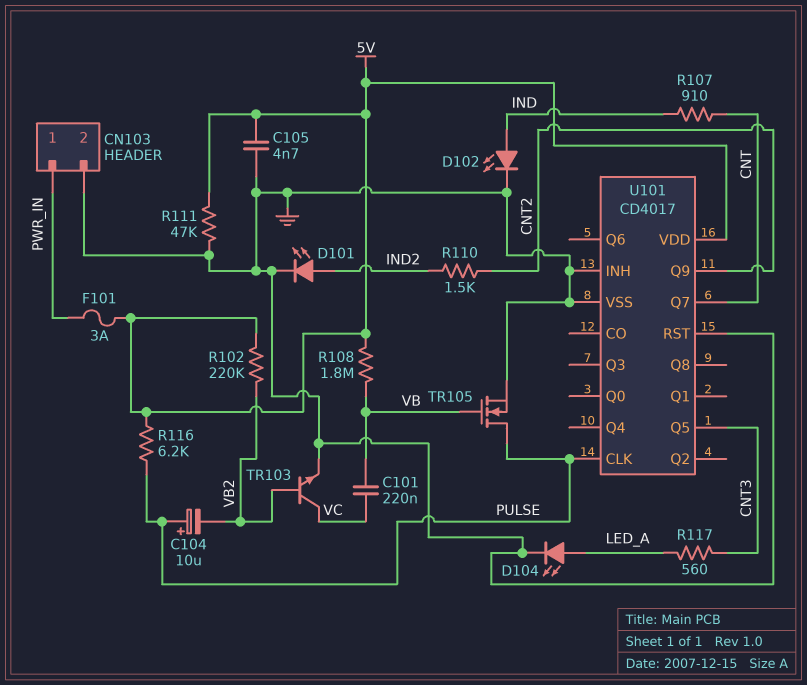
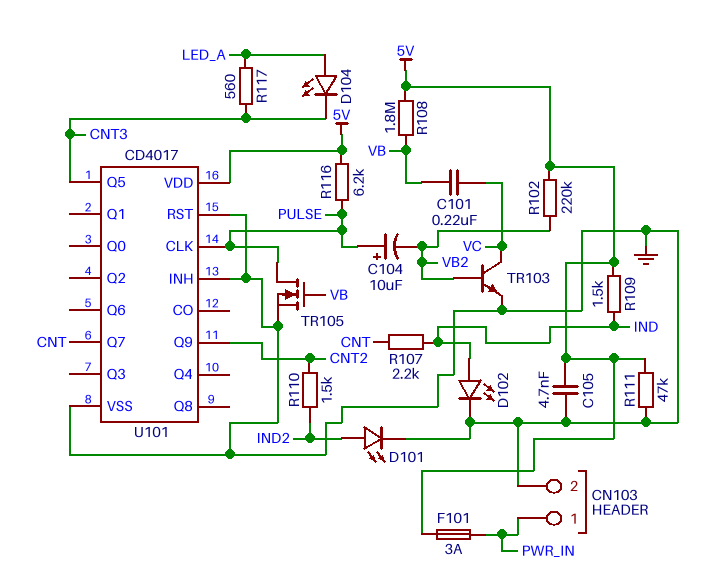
D104: LED (A LED_A, K GND) -> LED (A LED_A, K CNT3)
R107: 910 (CNT, IND) -> 2.2k (CNT, IND)
R109: none -> 1.5k (5V, IND)

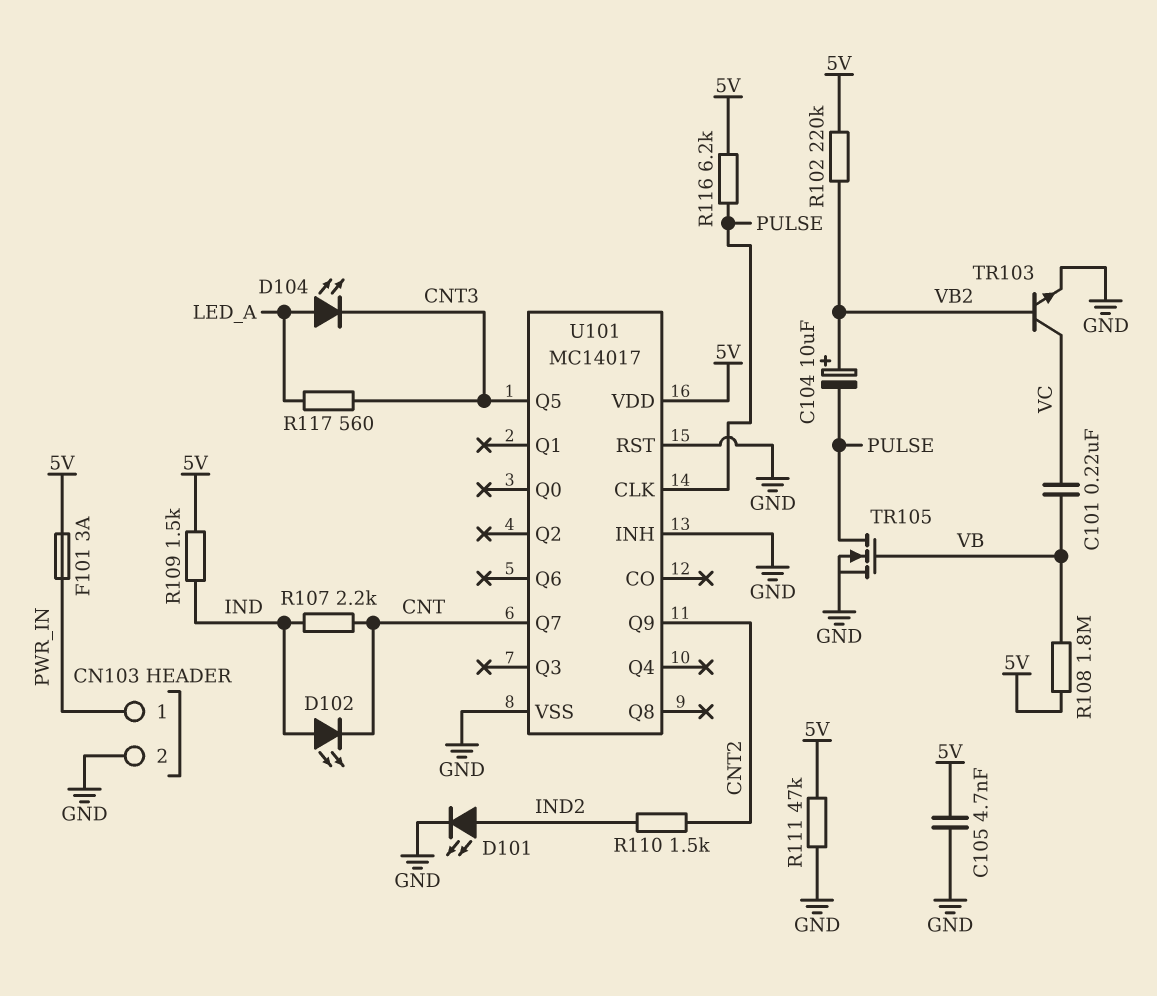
C104: 10uF (plus PULSE, minus VB2) -> 10uF (plus VB2, minus PULSE)
D102: LED (A IND, K GND) -> LED (A IND, K CNT)
U101: CD4017 -> MC14017

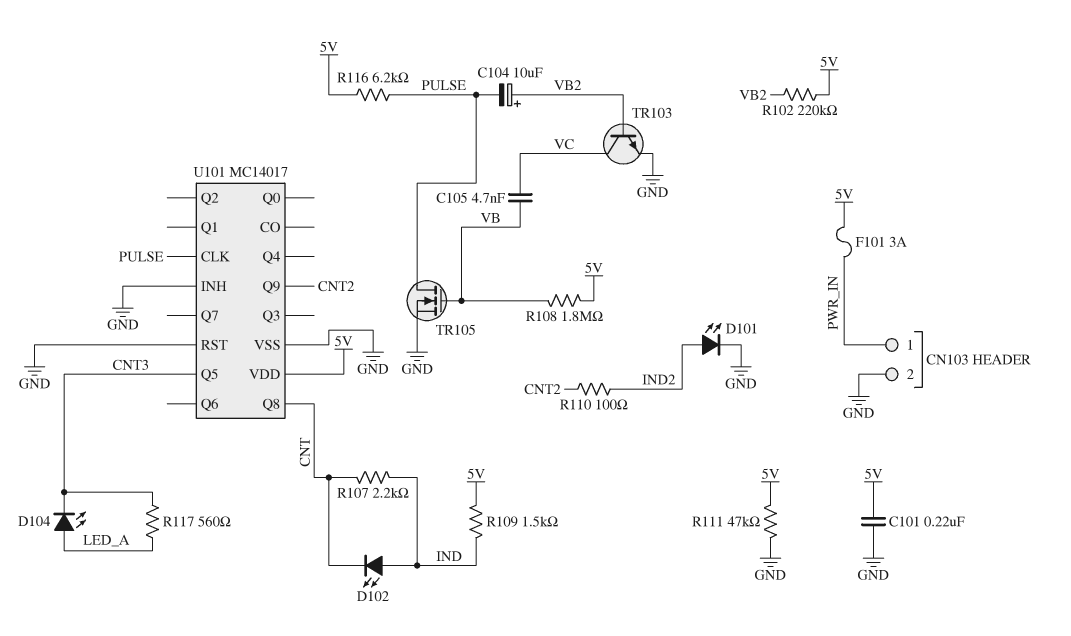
C101: 220nF (VB, VC) -> 220nF (5V, GND)
C105: 4.7nF (5V, GND) -> 4.7nF (VB, VC)
R110: 1.5k (CNT2, IND2) -> 100 (CNT2, IND2)
U101 pin Q7: CNT -> none
U101 pin Q8: none -> CNT

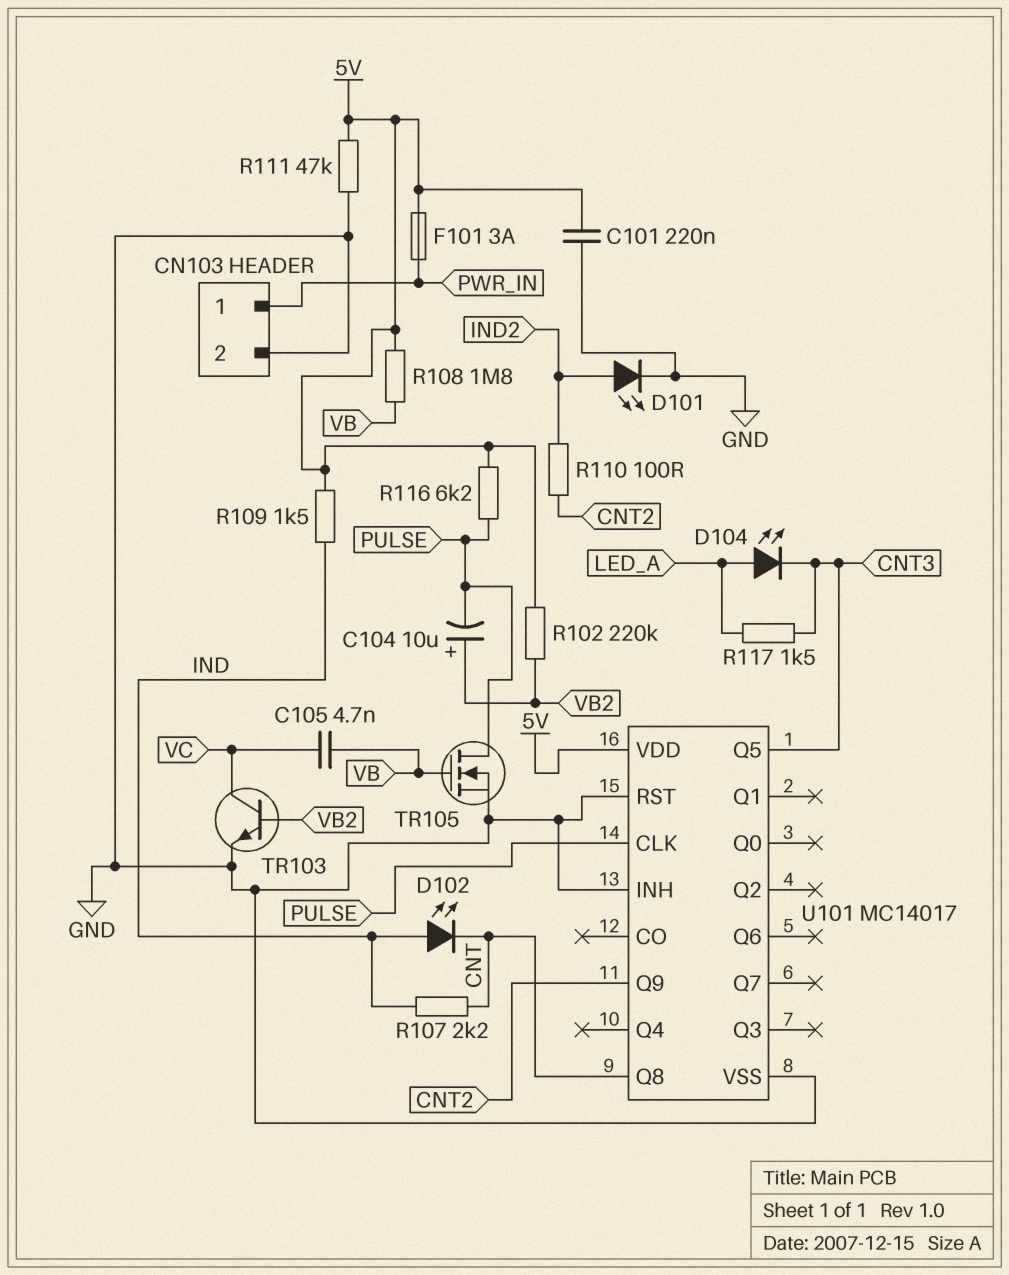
R117: 560 (CNT3, LED_A) -> 1.5k (CNT3, LED_A)

